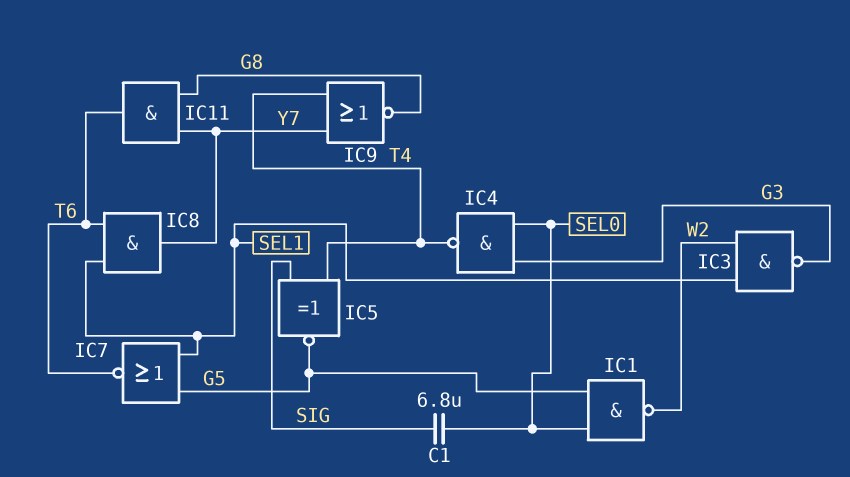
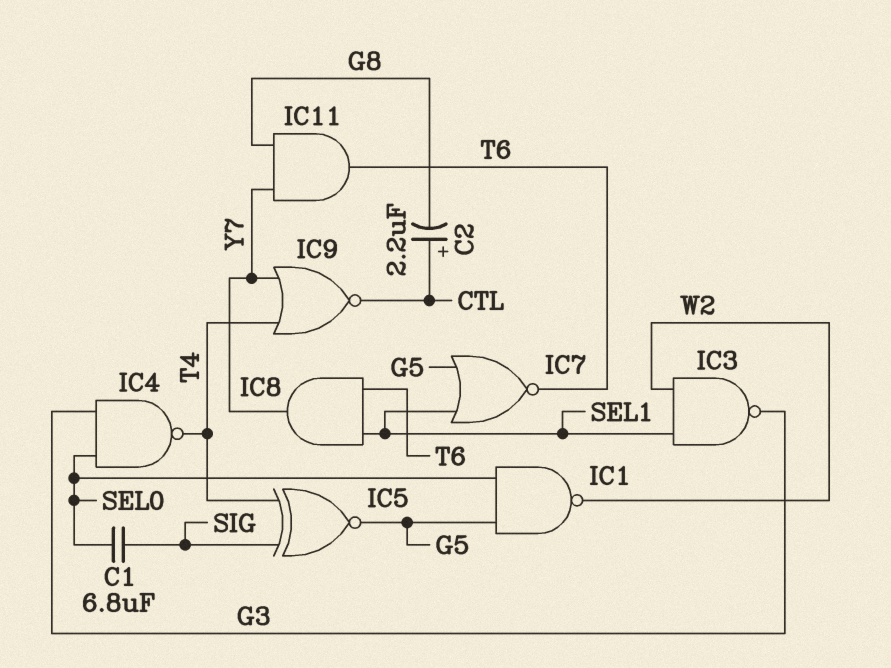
C2: none -> 2.2uF (plus CTL, minus G8)
IC9: NOR (in T4, in Y7, out G8) -> NOR (in T4, in Y7, out CTL)

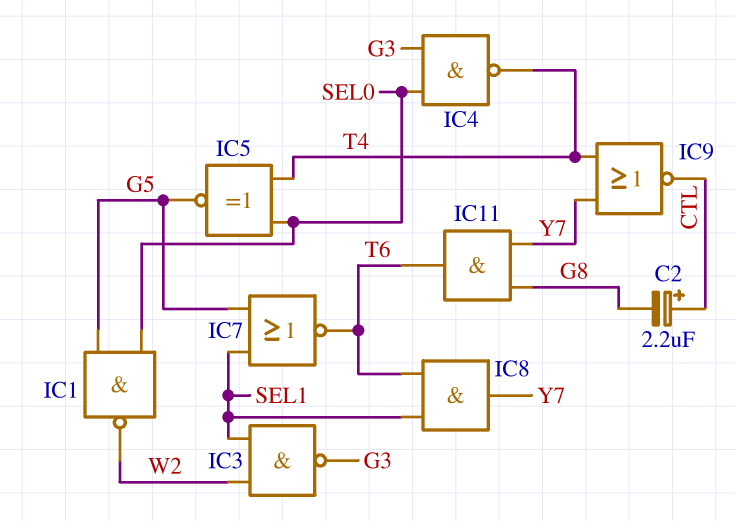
C1: 6.8uF (SEL0, SIG) -> none
IC5: XNOR (in SIG, in T4, out G5) -> XNOR (in SEL0, in T4, out G5)

